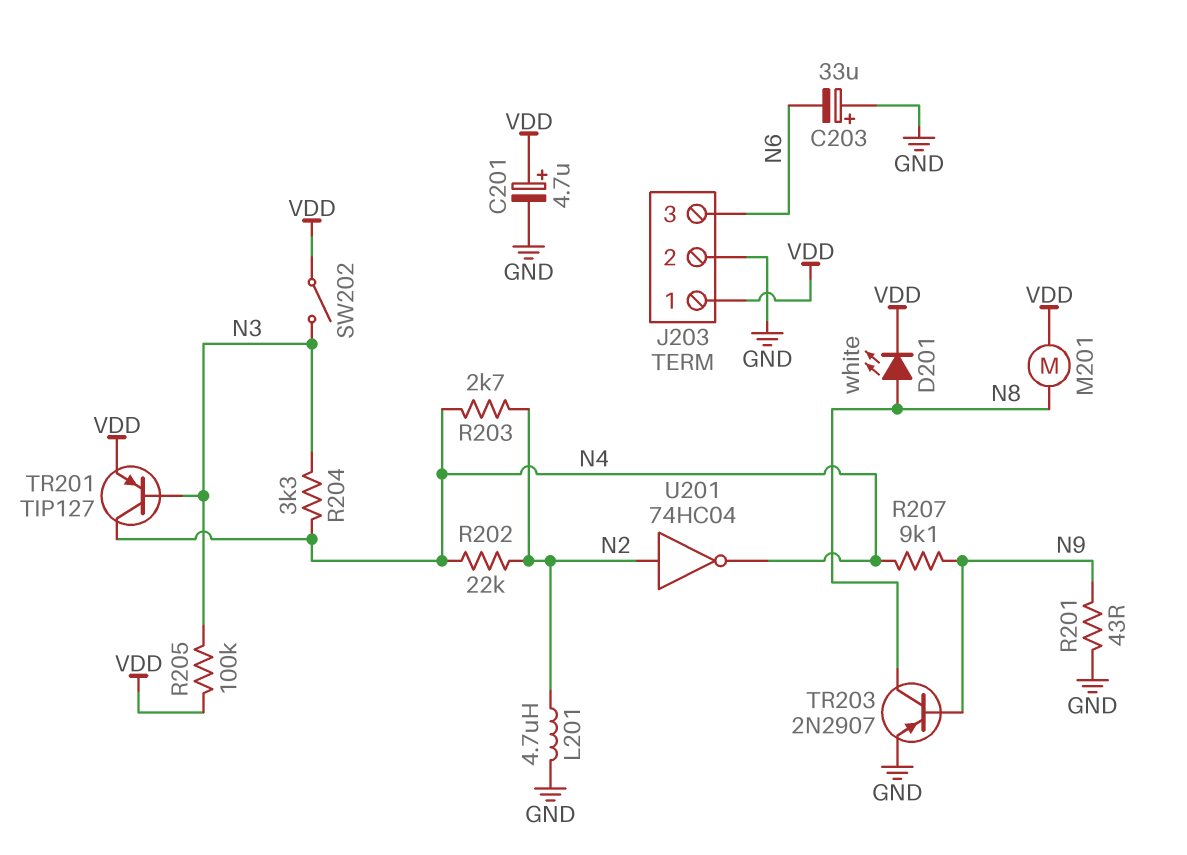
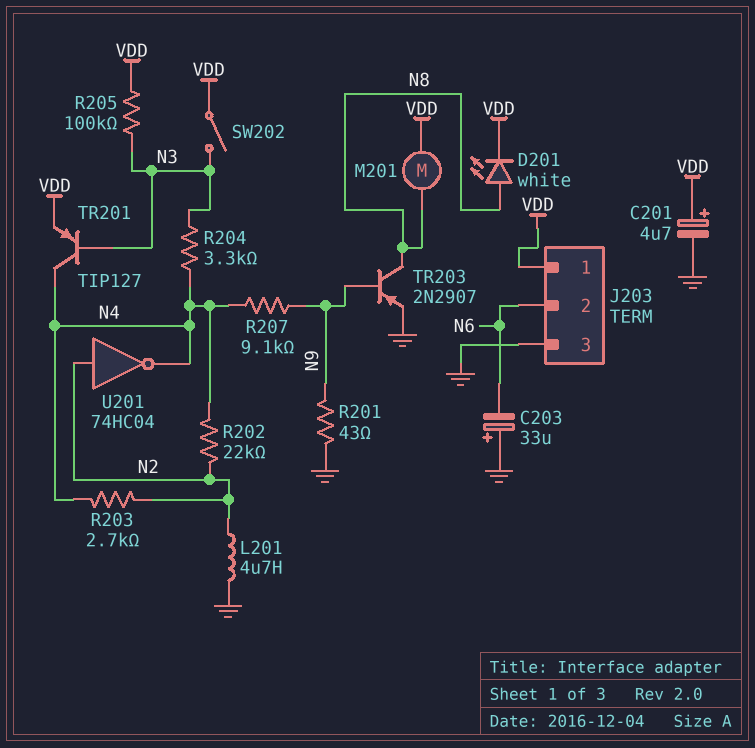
J203 pin 2: GND -> N6
J203 pin 3: N6 -> GND

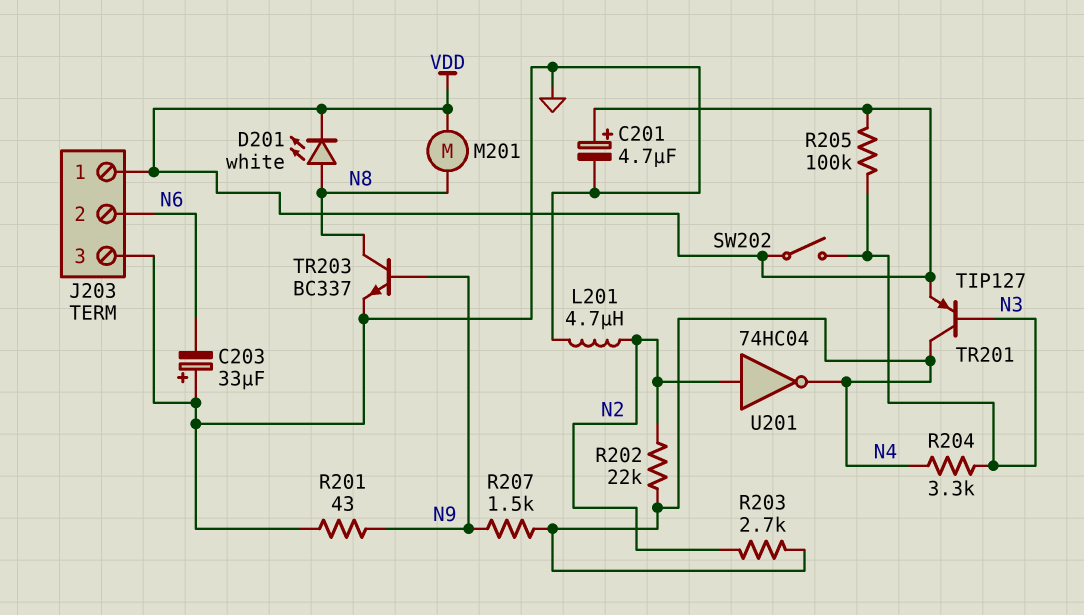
R207: 9.1k (N4, N9) -> 1.5k (N4, N9)
TR203: PNP 2N2907 (B N9, C N8, E GND) -> NPN BC337 (B N9, C N8, E GND)

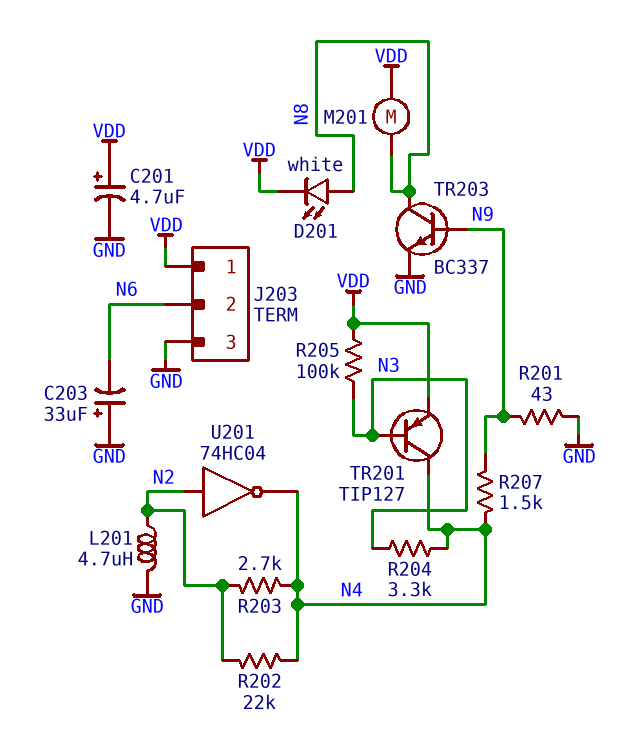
SW202: switch (N3, VDD) -> none

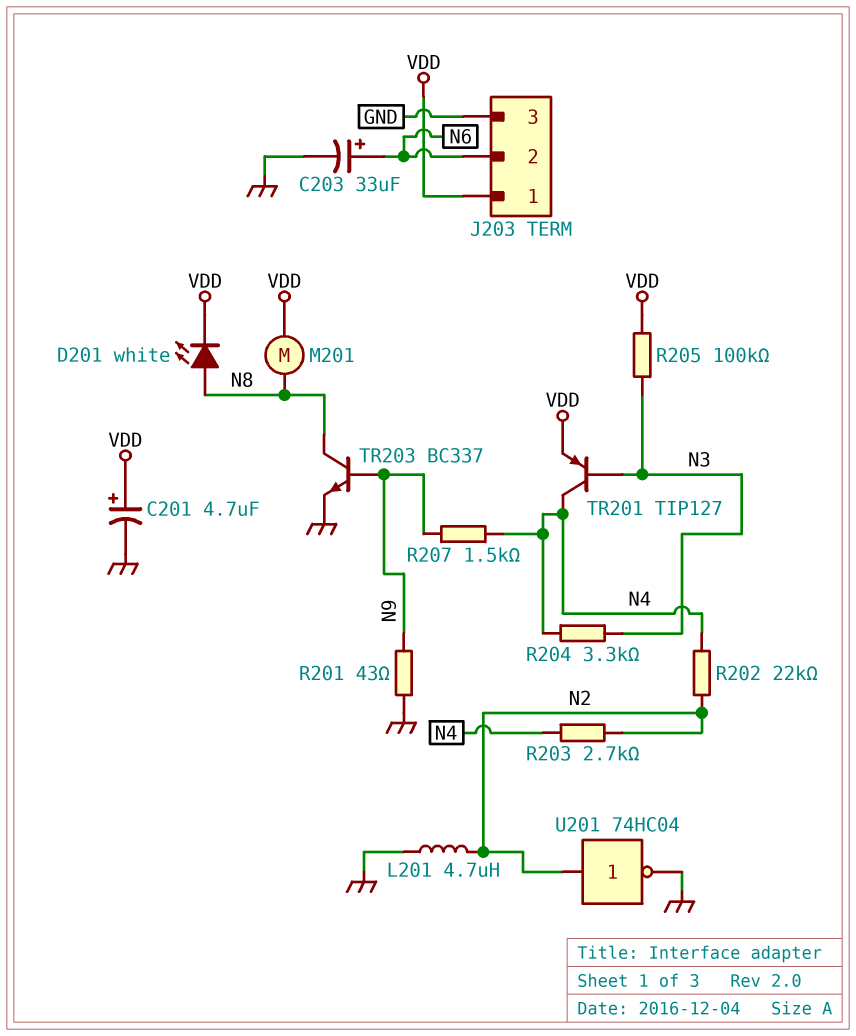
C203: 33uF (plus GND, minus N6) -> 33uF (plus N6, minus GND)
U201: NOT 74HC04 (in N2, out N4) -> NOT 74HC04 (in N2, out GND)

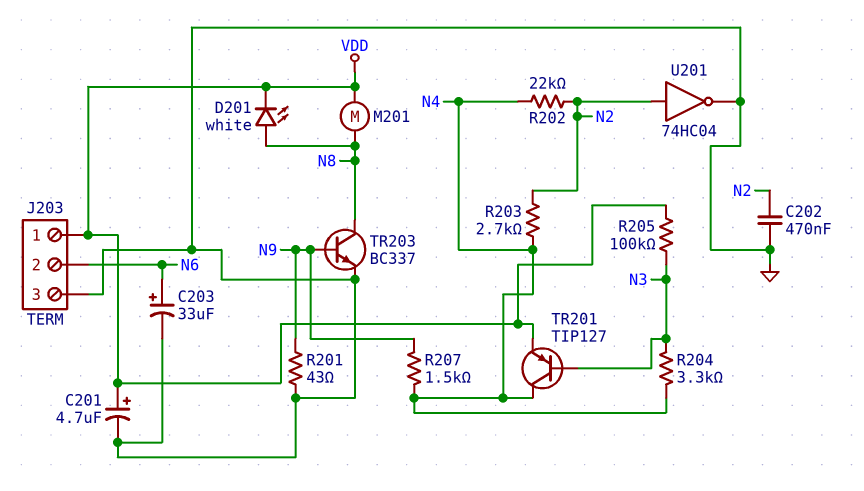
C202: none -> 470nF (GND, N2)
L201: 4.7uH (GND, N2) -> none

